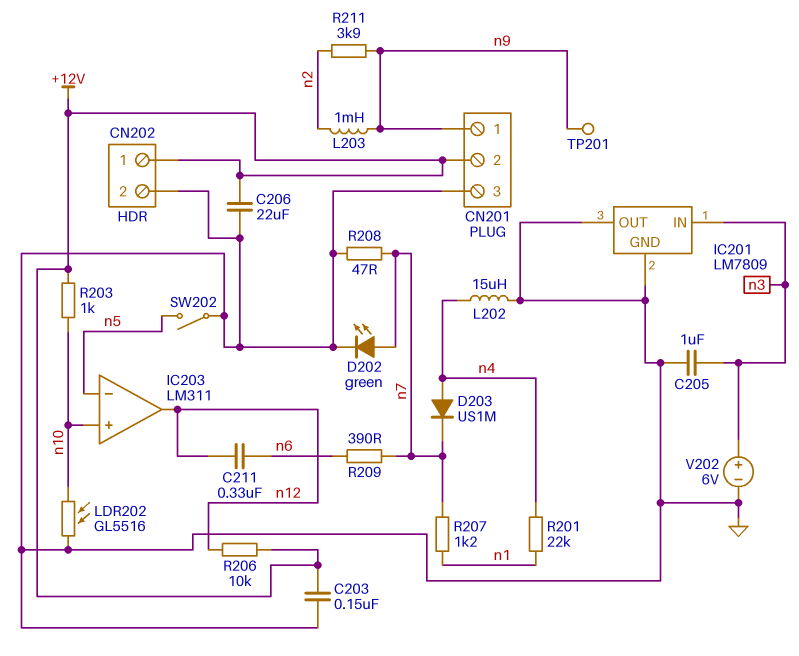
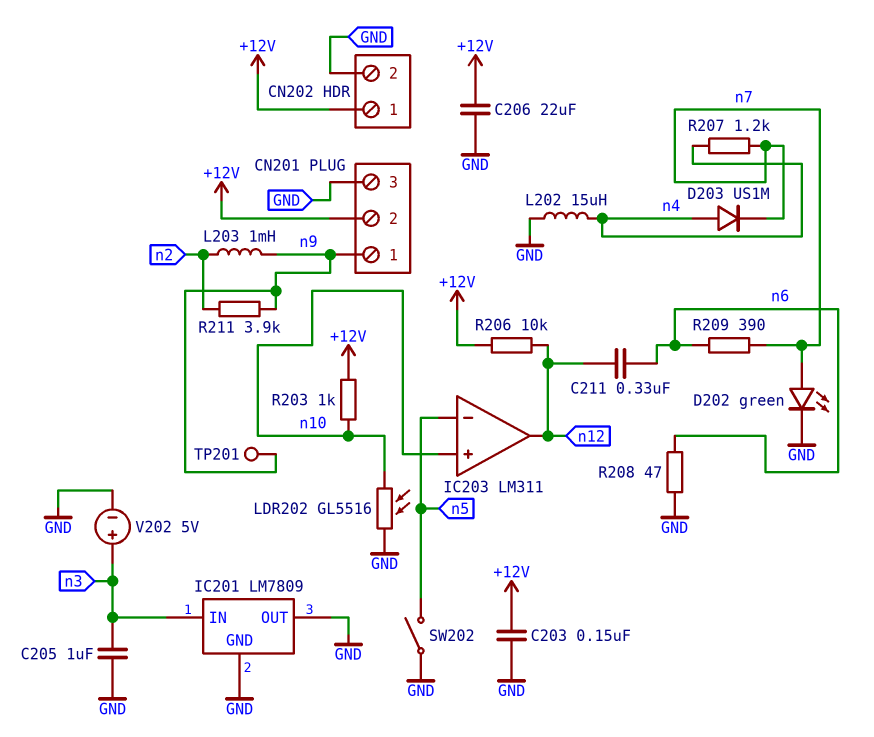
R201: 22k (n1, n4) -> none
R207: 1.2k (n1, n7) -> 1.2k (n4, n7)
R208: 47 (GND, n7) -> 47 (GND, n6)
V202: 6V (plus n3, minus GND) -> 5V (plus n3, minus GND)

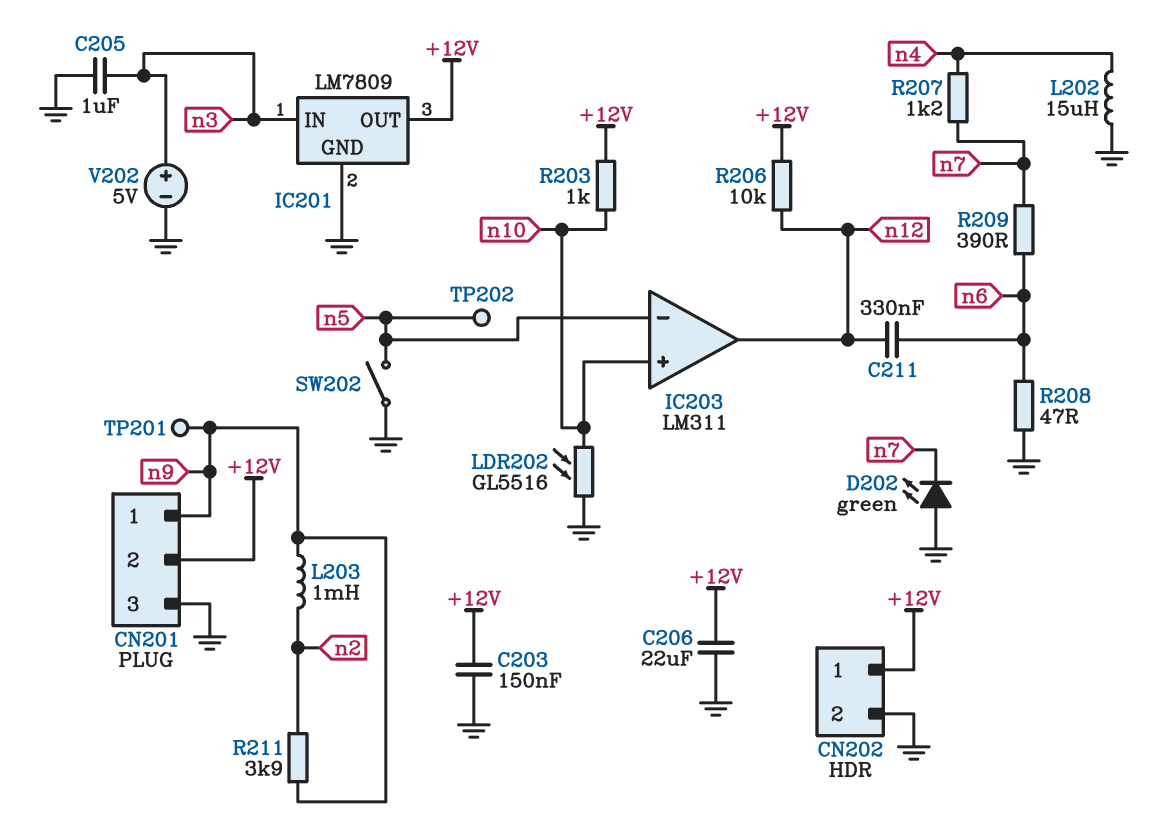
D202: LED green (A n7, K GND) -> LED green (A GND, K n7)
D203: diode US1M (A n4, K n7) -> none
IC201 pin OUT: GND -> +12V
TP202: none -> test point (n5)

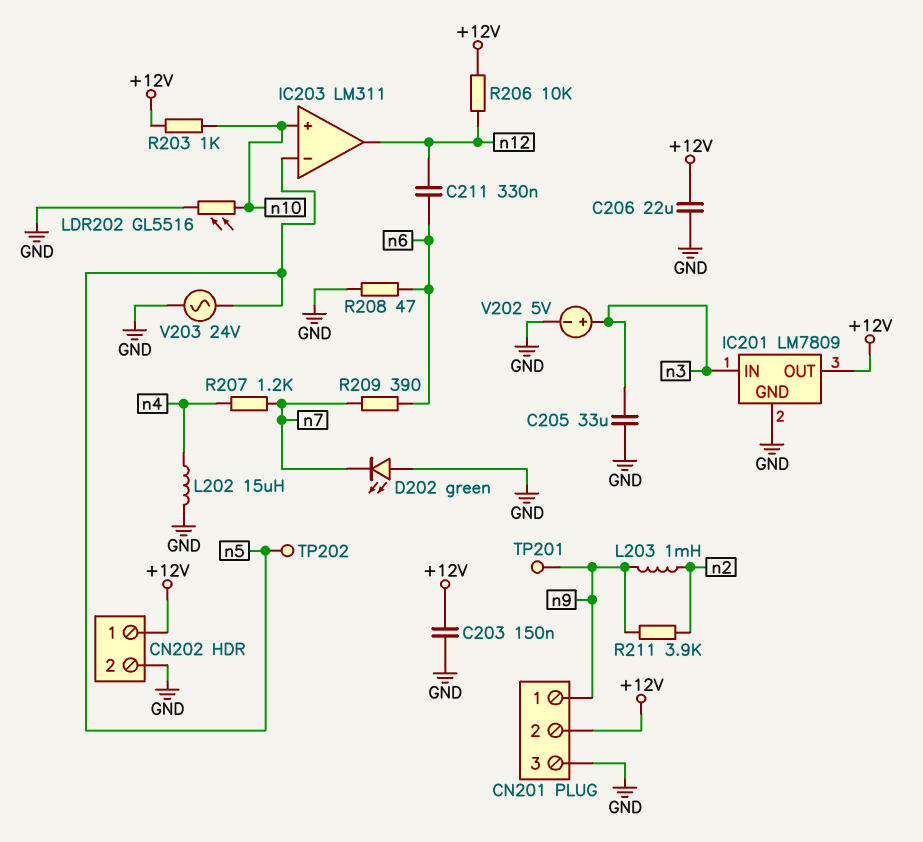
C205: 1uF (GND, n3) -> 33uF (GND, n3)
SW202: switch (GND, n5) -> none
V203: none -> AC 24V (GND, n5)

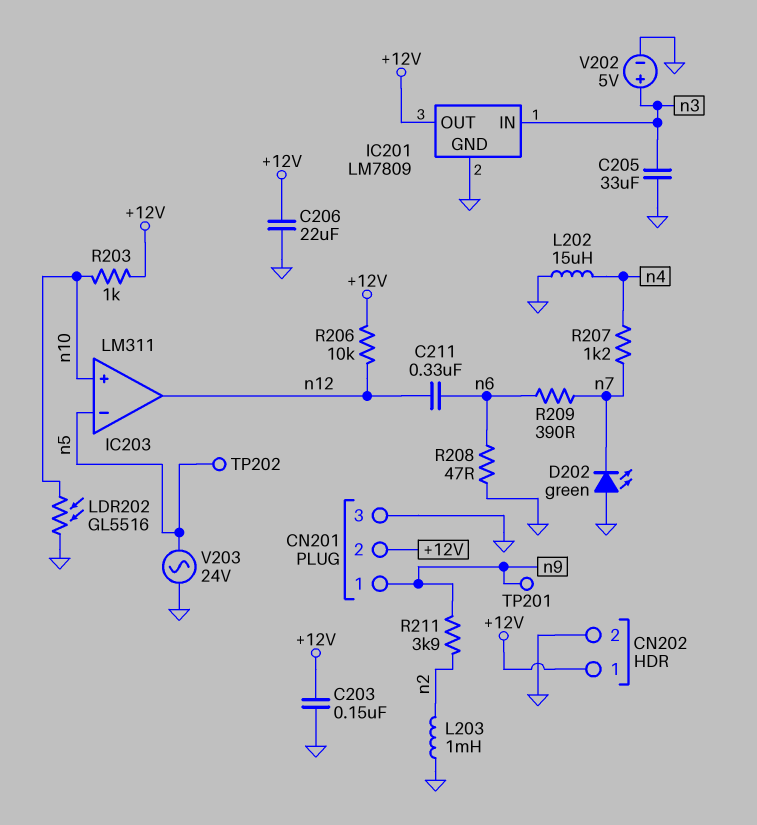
L203: 1mH (n2, n9) -> 1mH (GND, n2)

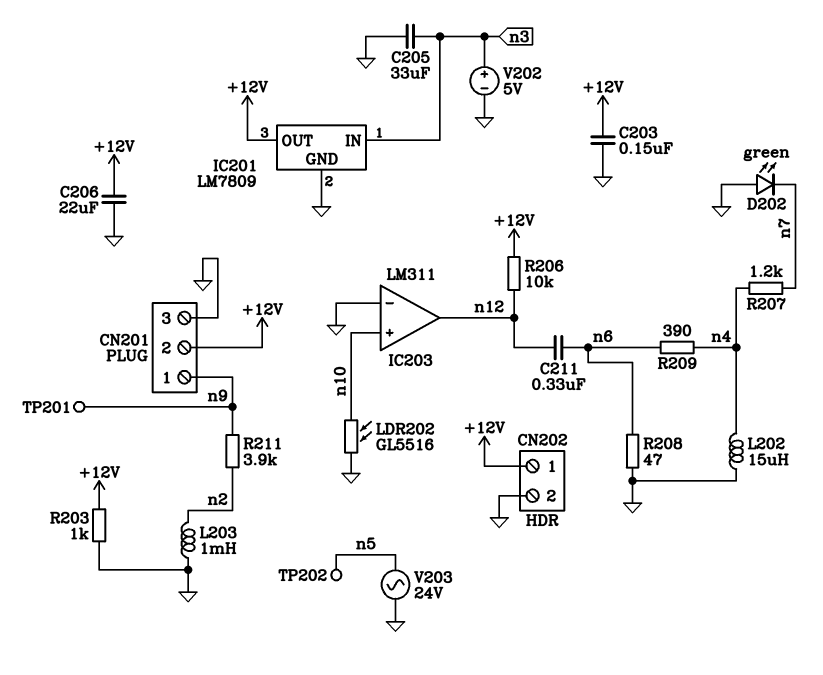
IC203 pin in-: n5 -> GND
R203: 1k (+12V, n10) -> 1k (+12V, GND)
R209: 390 (n6, n7) -> 390 (n4, n6)

